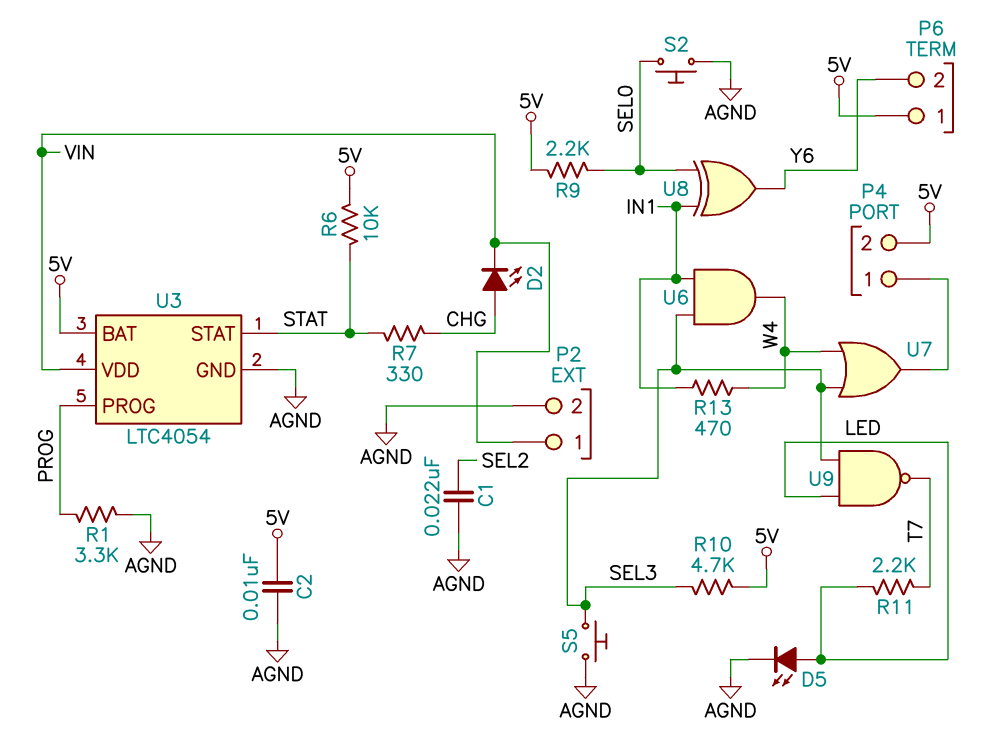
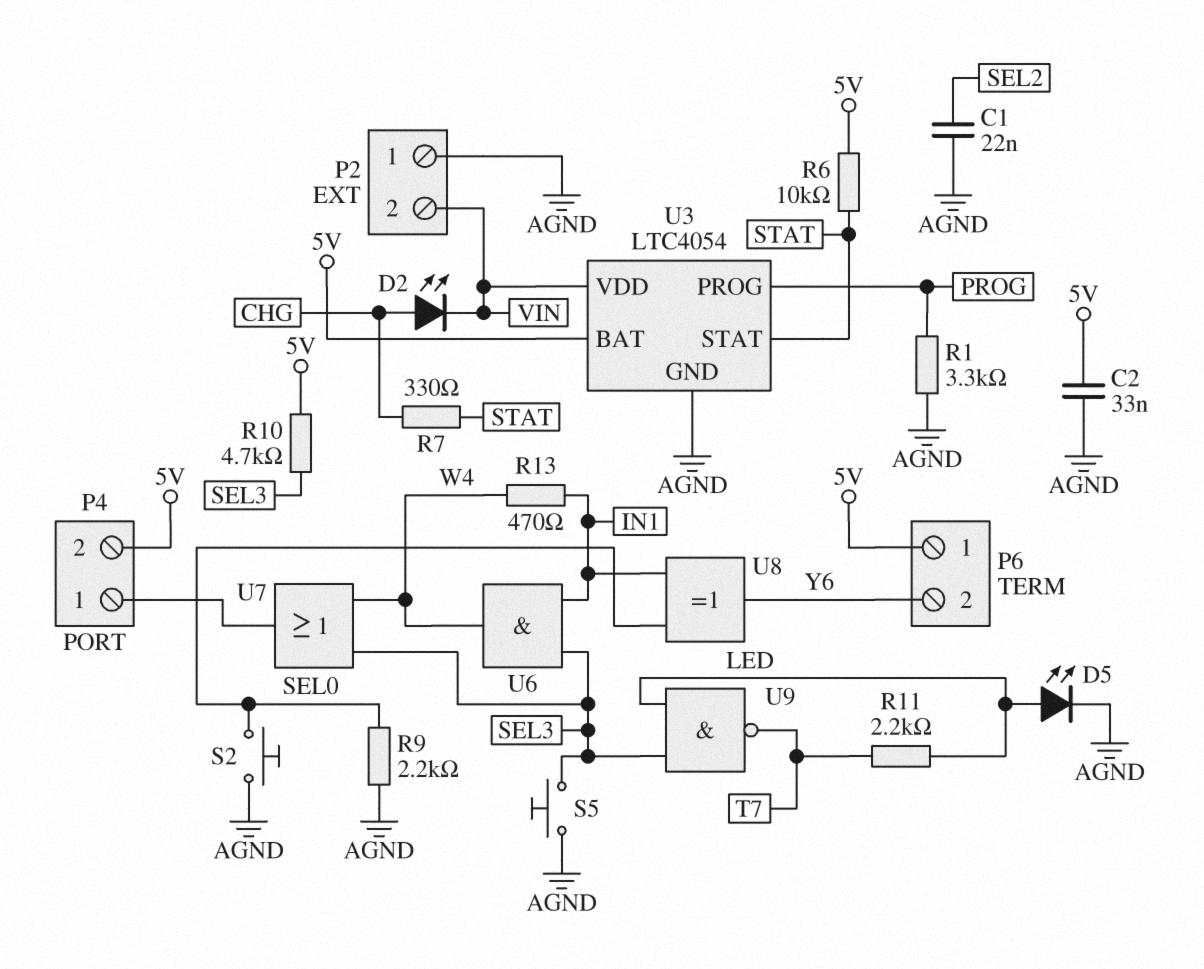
C2: 10nF (5V, AGND) -> 33nF (5V, AGND)
P2 pin 1: VIN -> AGND
P2 pin 2: AGND -> VIN
R9: 2.2k (5V, SEL0) -> 2.2k (AGND, SEL0)

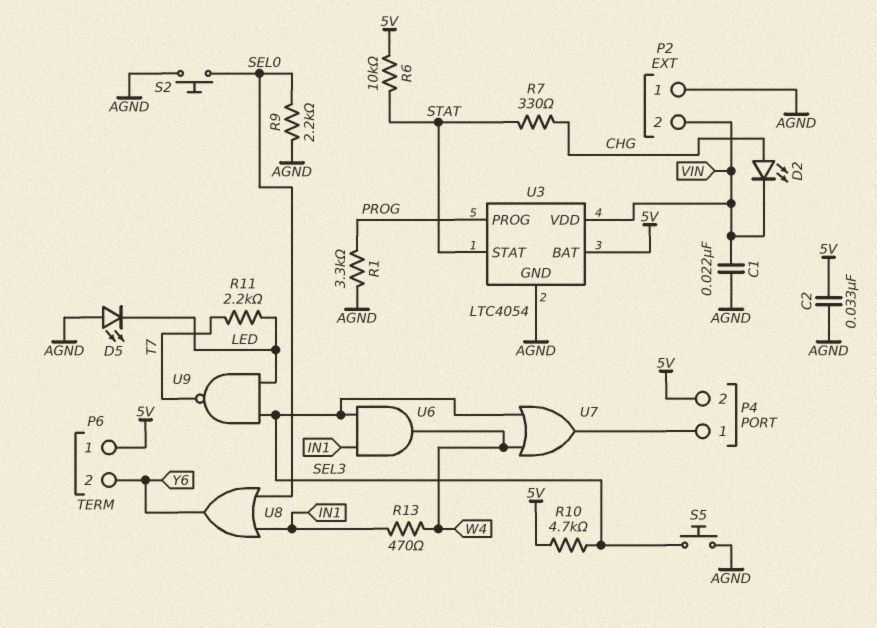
C1: 22nF (AGND, SEL2) -> 22nF (AGND, VIN)
D5: LED (A LED, K AGND) -> LED (A AGND, K LED)
U8: XOR (in IN1, in SEL0, out Y6) -> OR (in IN1, in SEL0, out Y6)

